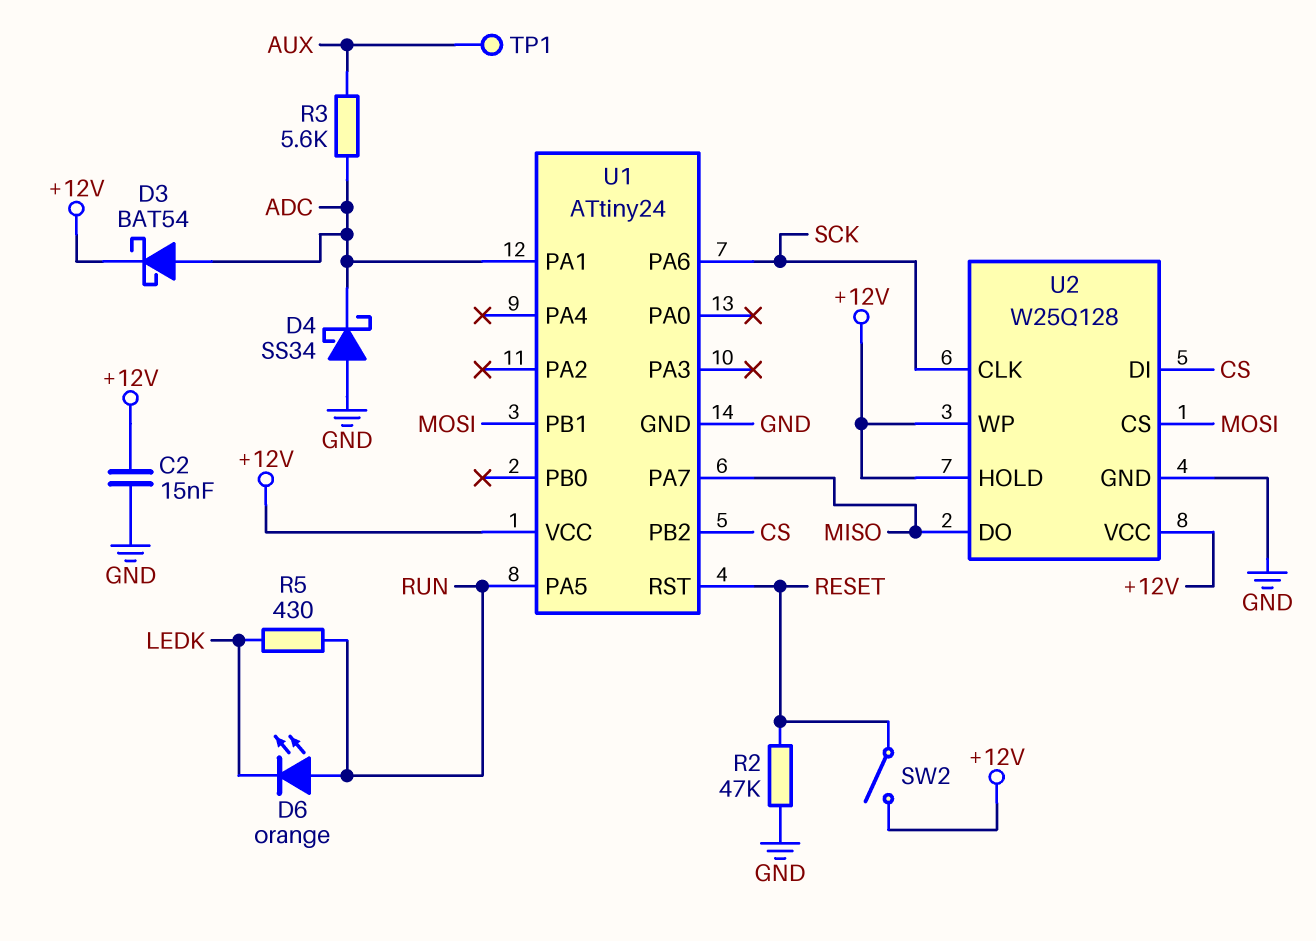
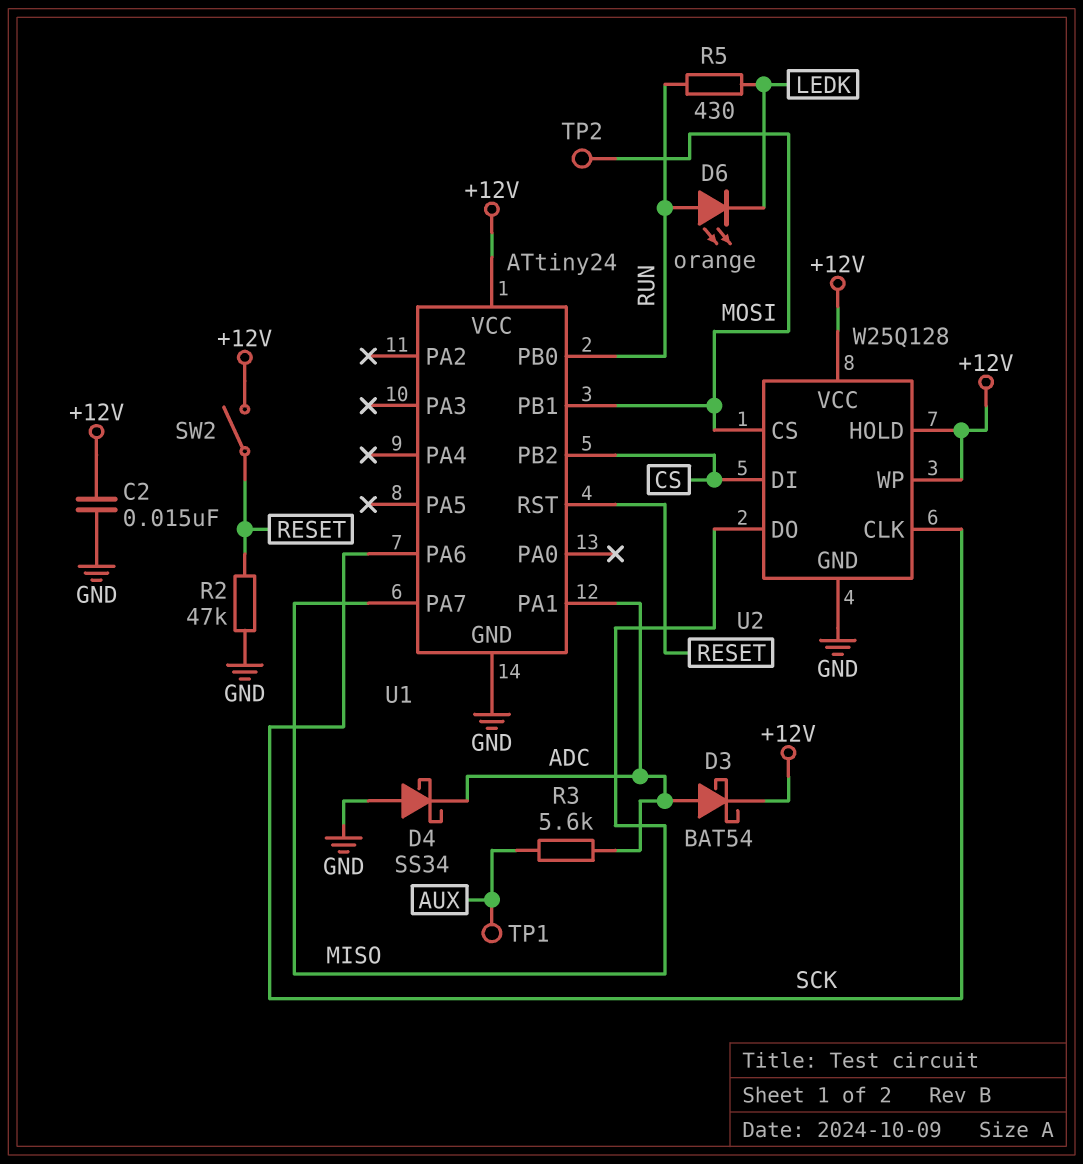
TP2: none -> test point (MOSI)
U1 pin PA5: RUN -> none
U1 pin PB0: none -> RUN

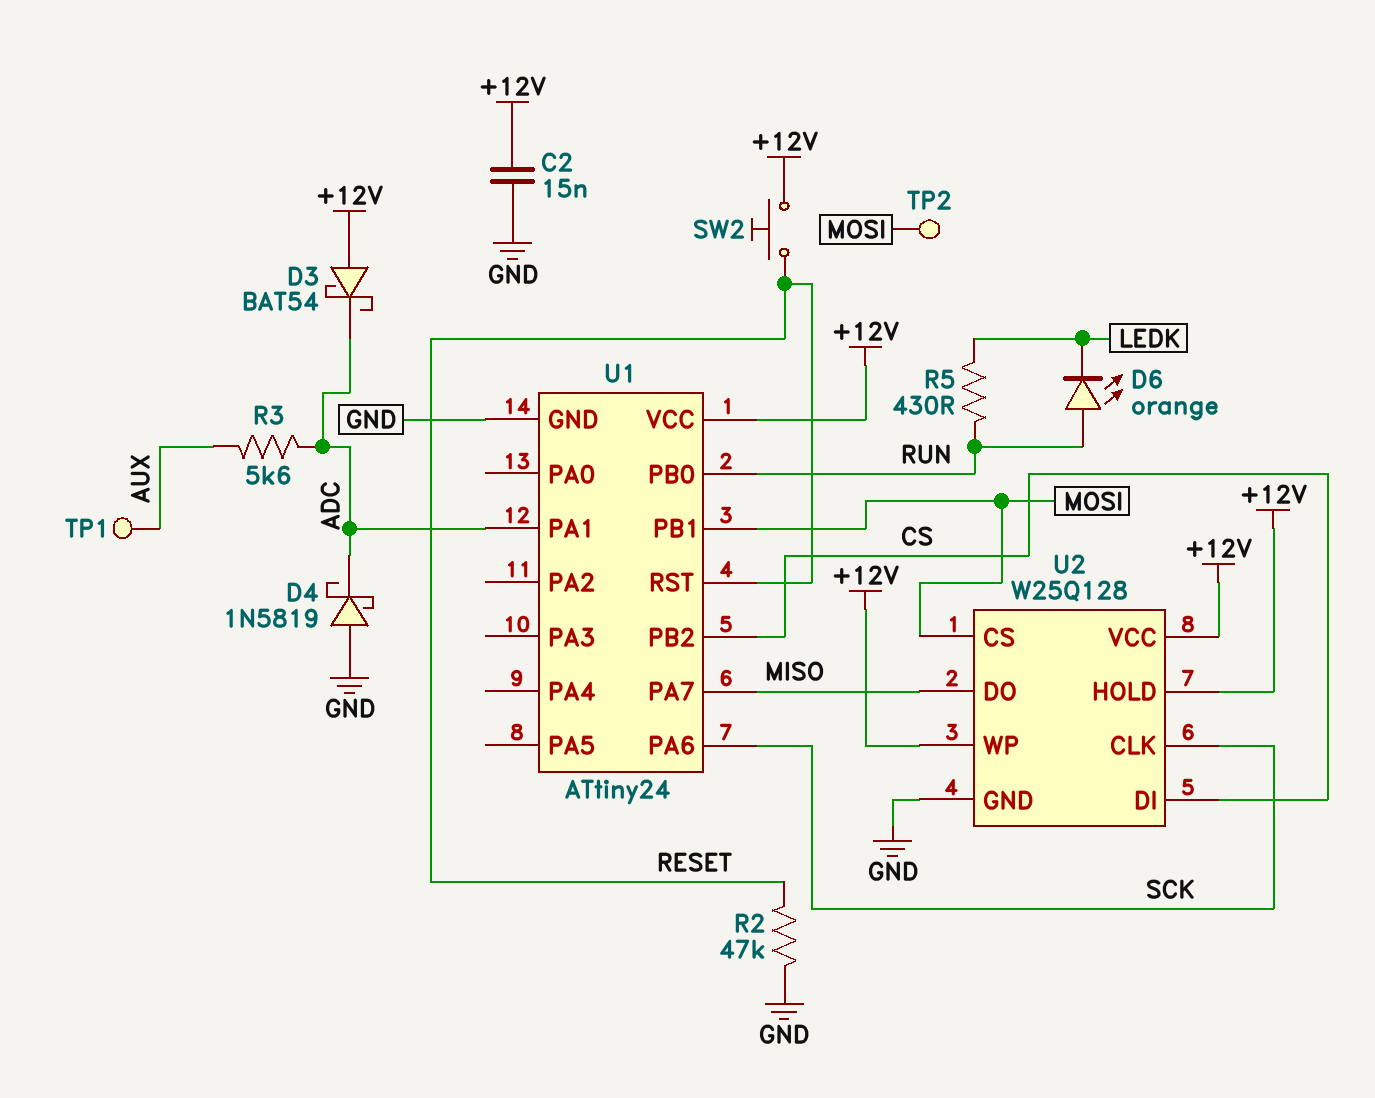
D3: schottky BAT54 (A ADC, K +12V) -> schottky BAT54 (A +12V, K ADC)
D4: schottky SS34 (A GND, K ADC) -> schottky 1N5819 (A GND, K ADC)
SW2: switch (+12V, RESET) -> button (+12V, RESET)

